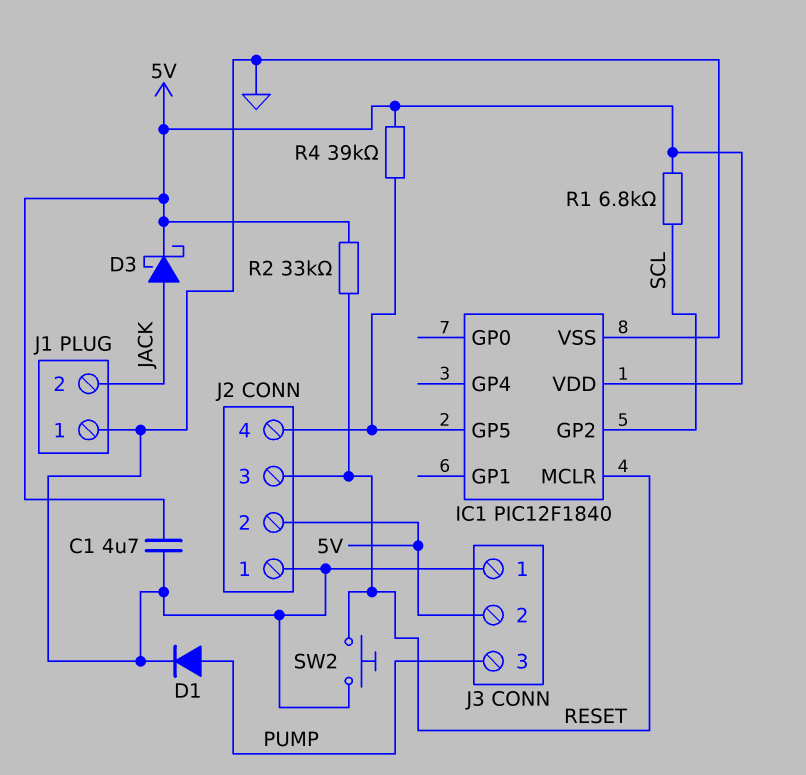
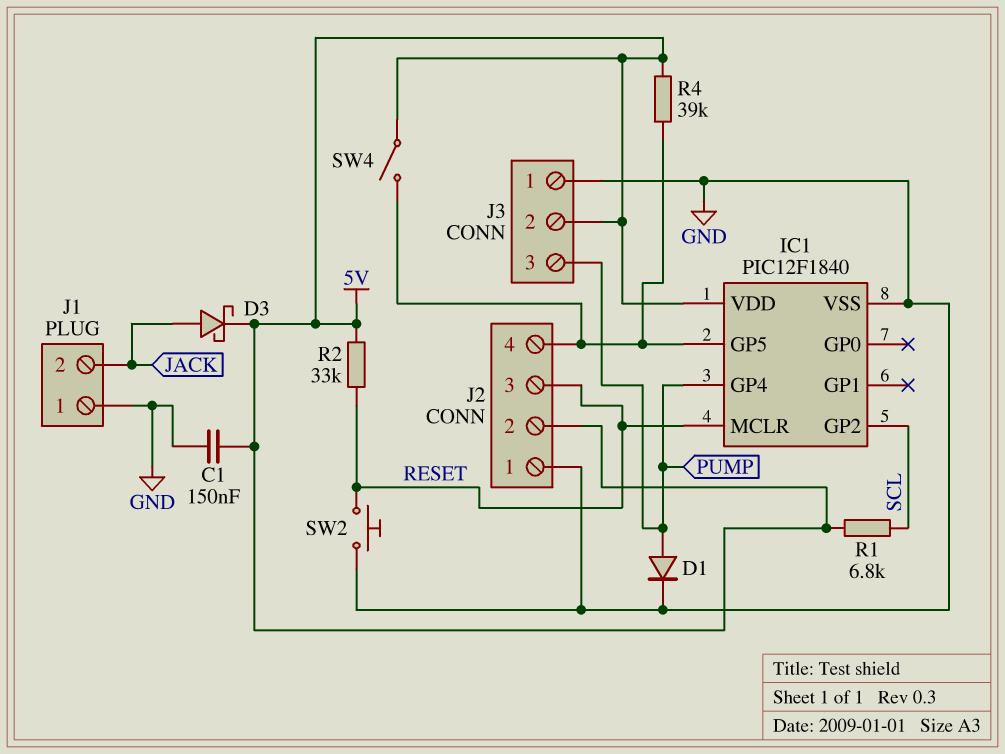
C1: 4.7uF (5V, GND) -> 150nF (5V, GND)
IC1 pin GP4: none -> PUMP
SW4: none -> switch (5V, IC1/GP5)

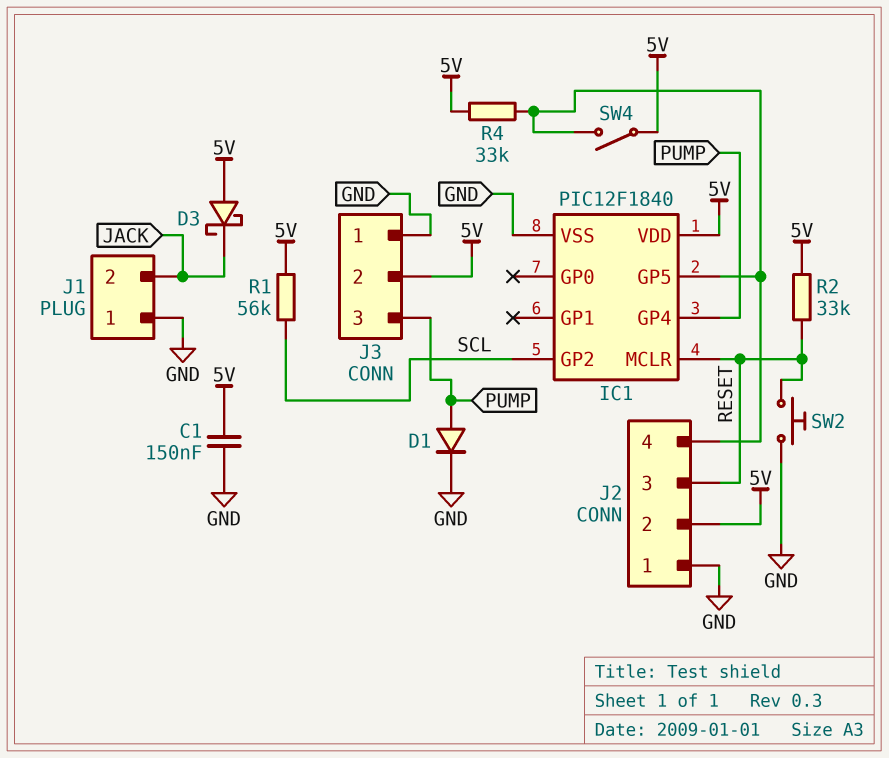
D3: schottky (A JACK, K 5V) -> schottky (A 5V, K JACK)
R1: 6.8k (5V, SCL) -> 56k (5V, SCL)
R4: 39k (5V, IC1/GP5) -> 33k (5V, IC1/GP5)

